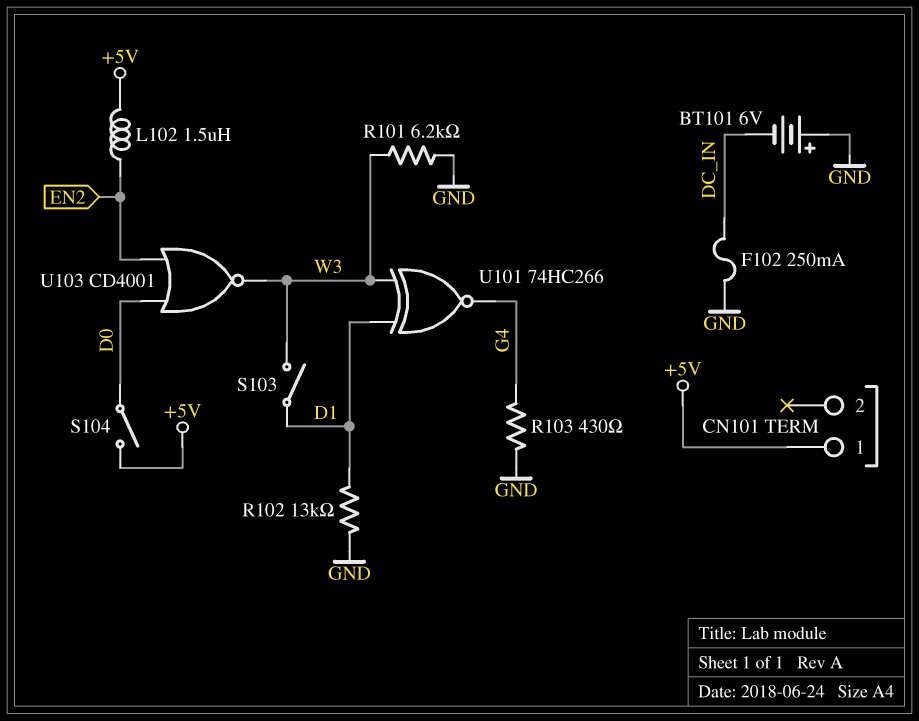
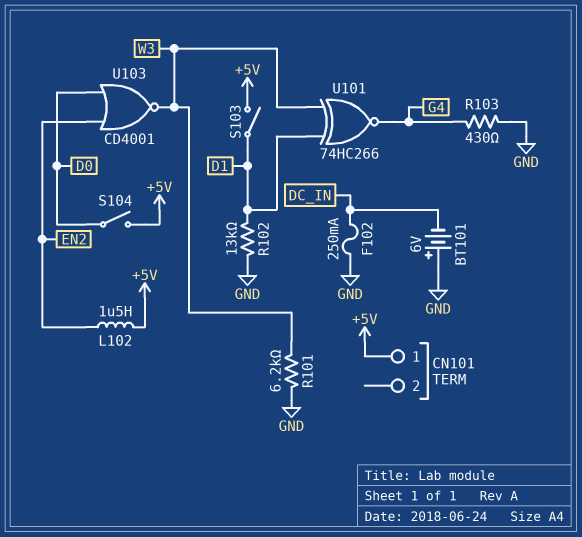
S103: switch (D1, W3) -> switch (+5V, D1)

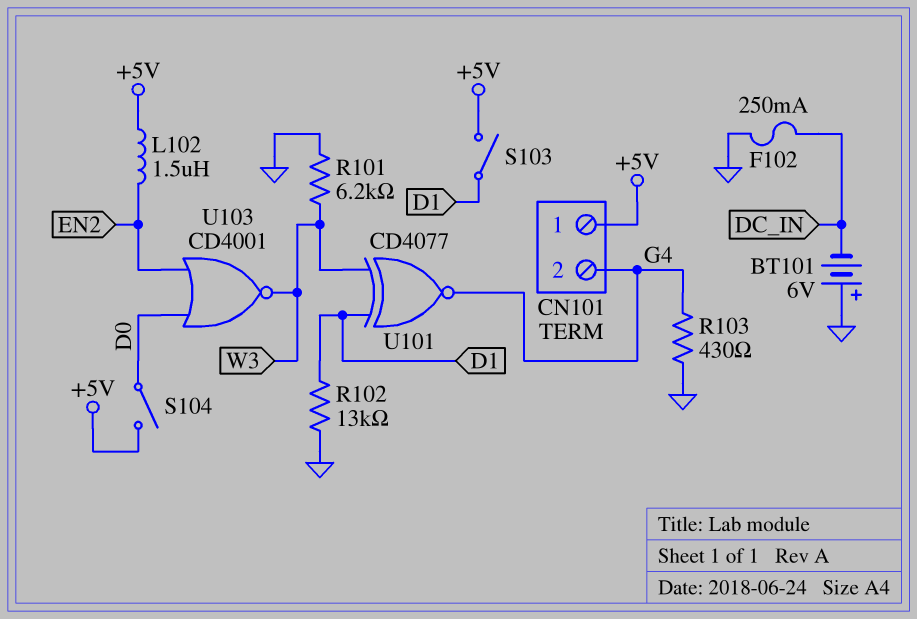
CN101 pin 2: none -> G4
U101: XNOR 74HC266 (in D1, in W3, out G4) -> XNOR CD4077 (in D1, in W3, out G4)

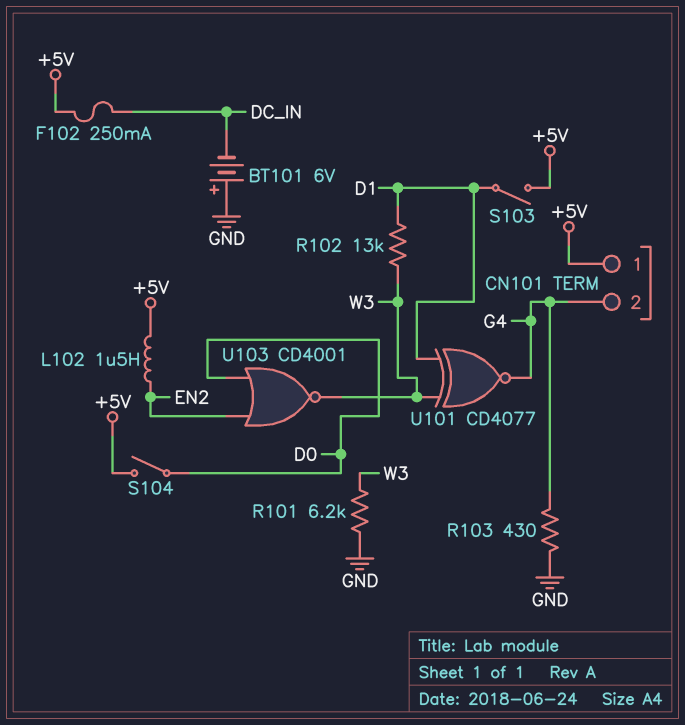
F102: 250mA (DC_IN, GND) -> 250mA (+5V, DC_IN)
R102: 13k (D1, GND) -> 13k (D1, W3)

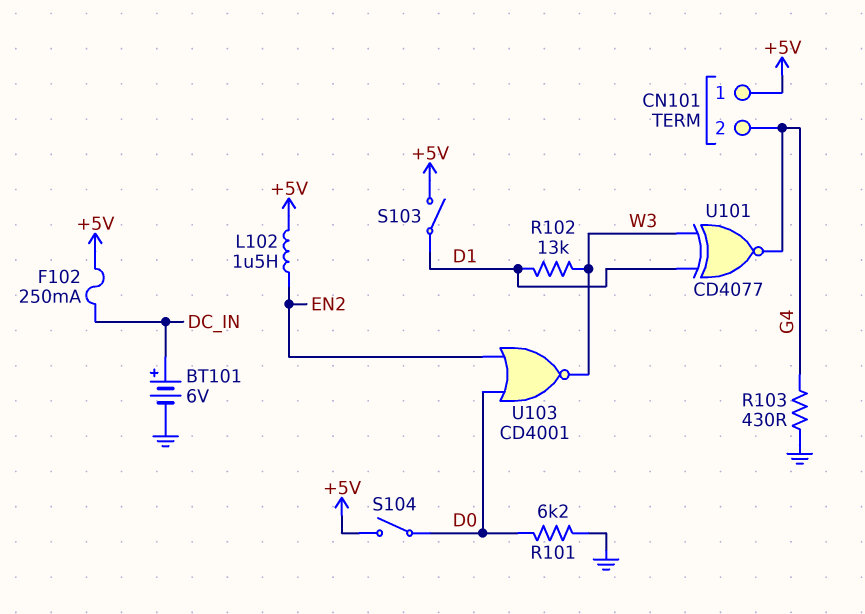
BT101: 6V (plus GND, minus DC_IN) -> 6V (plus DC_IN, minus GND)
R101: 6.2k (GND, W3) -> 6.2k (D0, GND)

